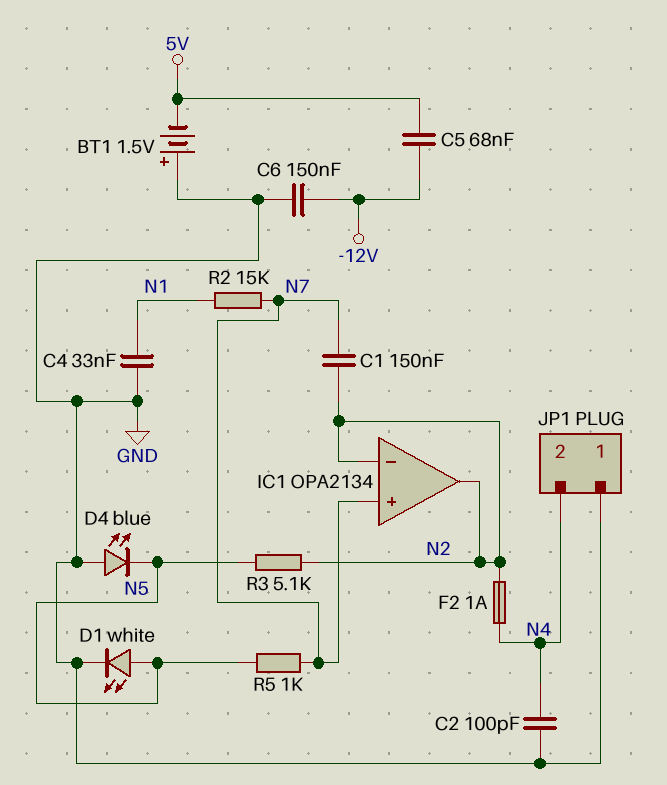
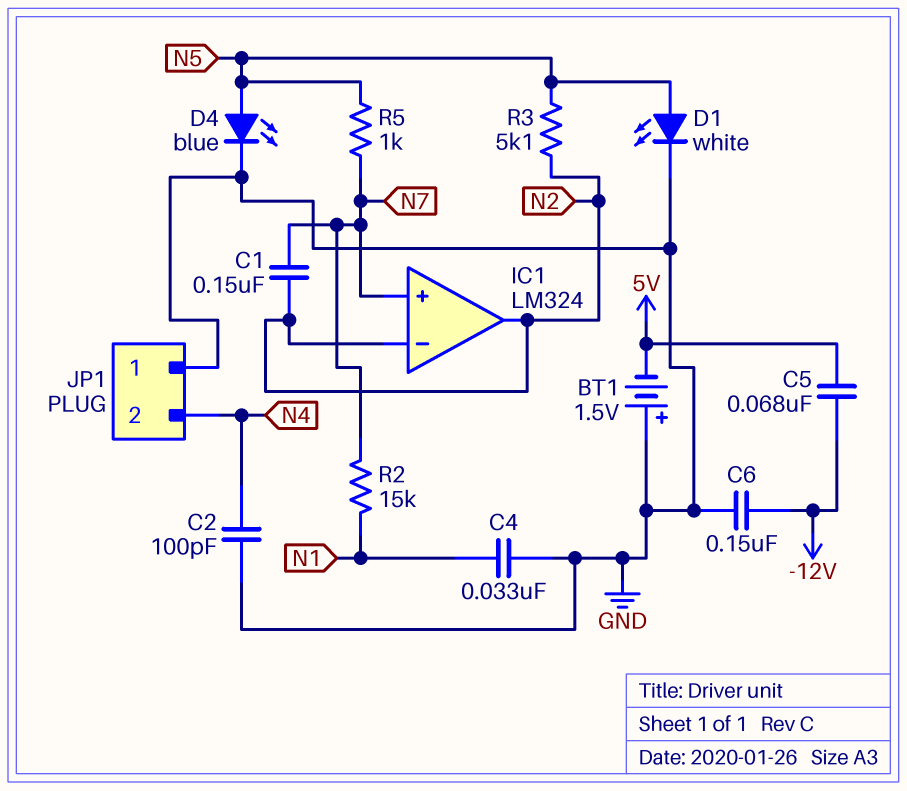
D4: LED blue (A GND, K N5) -> LED blue (A N5, K GND)
F2: 1A (N2, N4) -> none
IC1: OPA2134 -> LM324

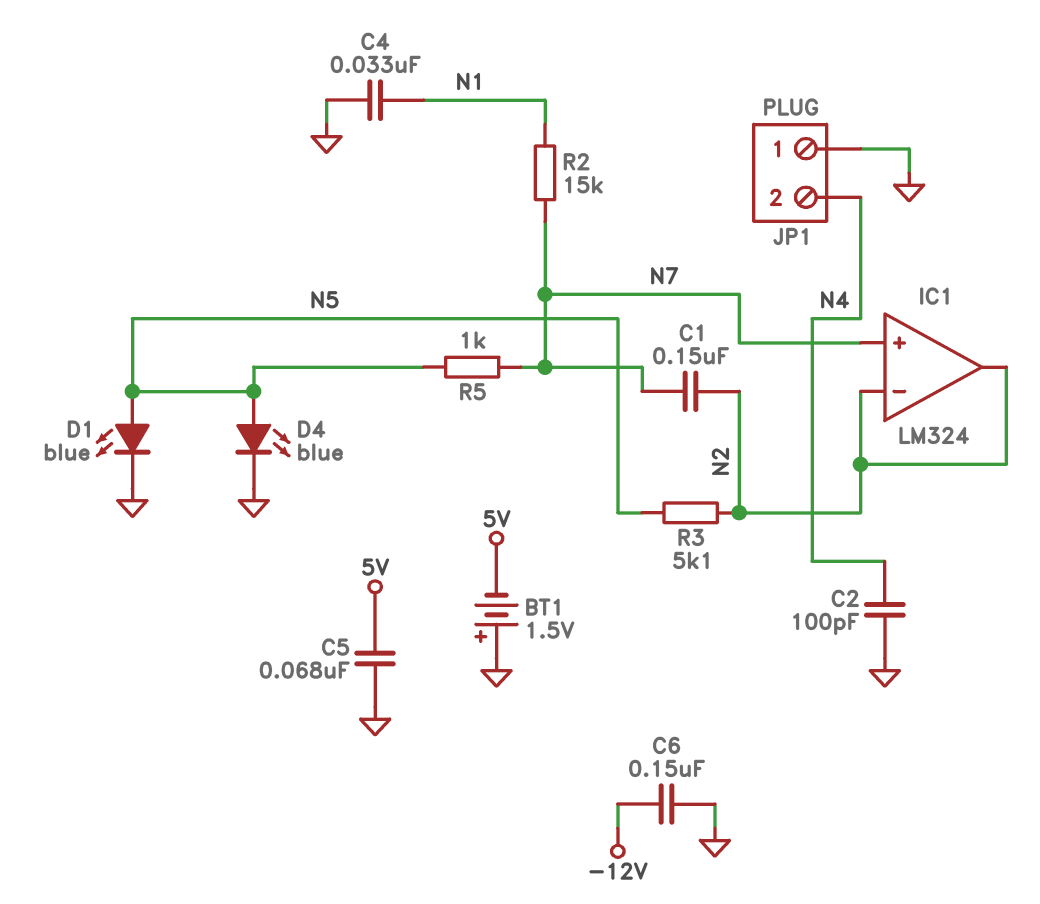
C5: 68nF (-12V, 5V) -> 68nF (5V, GND)
D1: LED white (A N5, K GND) -> LED blue (A N5, K GND)

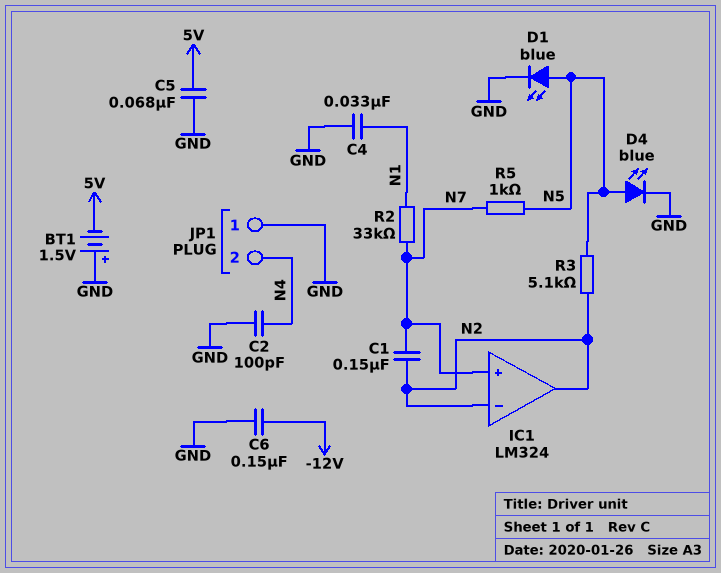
R2: 15k (N1, N7) -> 33k (N1, N7)

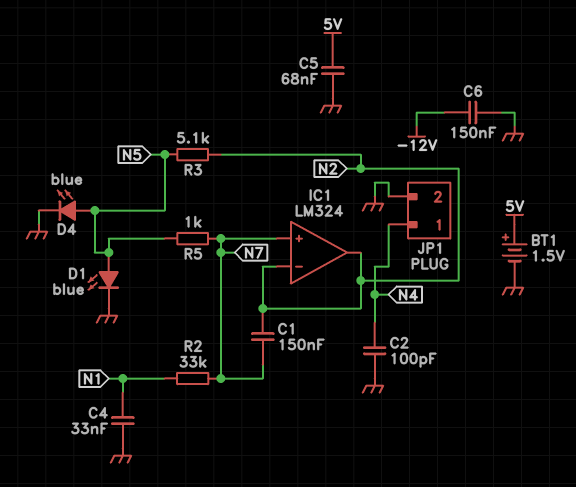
BT1: 1.5V (plus GND, minus 5V) -> 1.5V (plus 5V, minus GND)
JP1 pin 1: GND -> N4
JP1 pin 2: N4 -> GND

